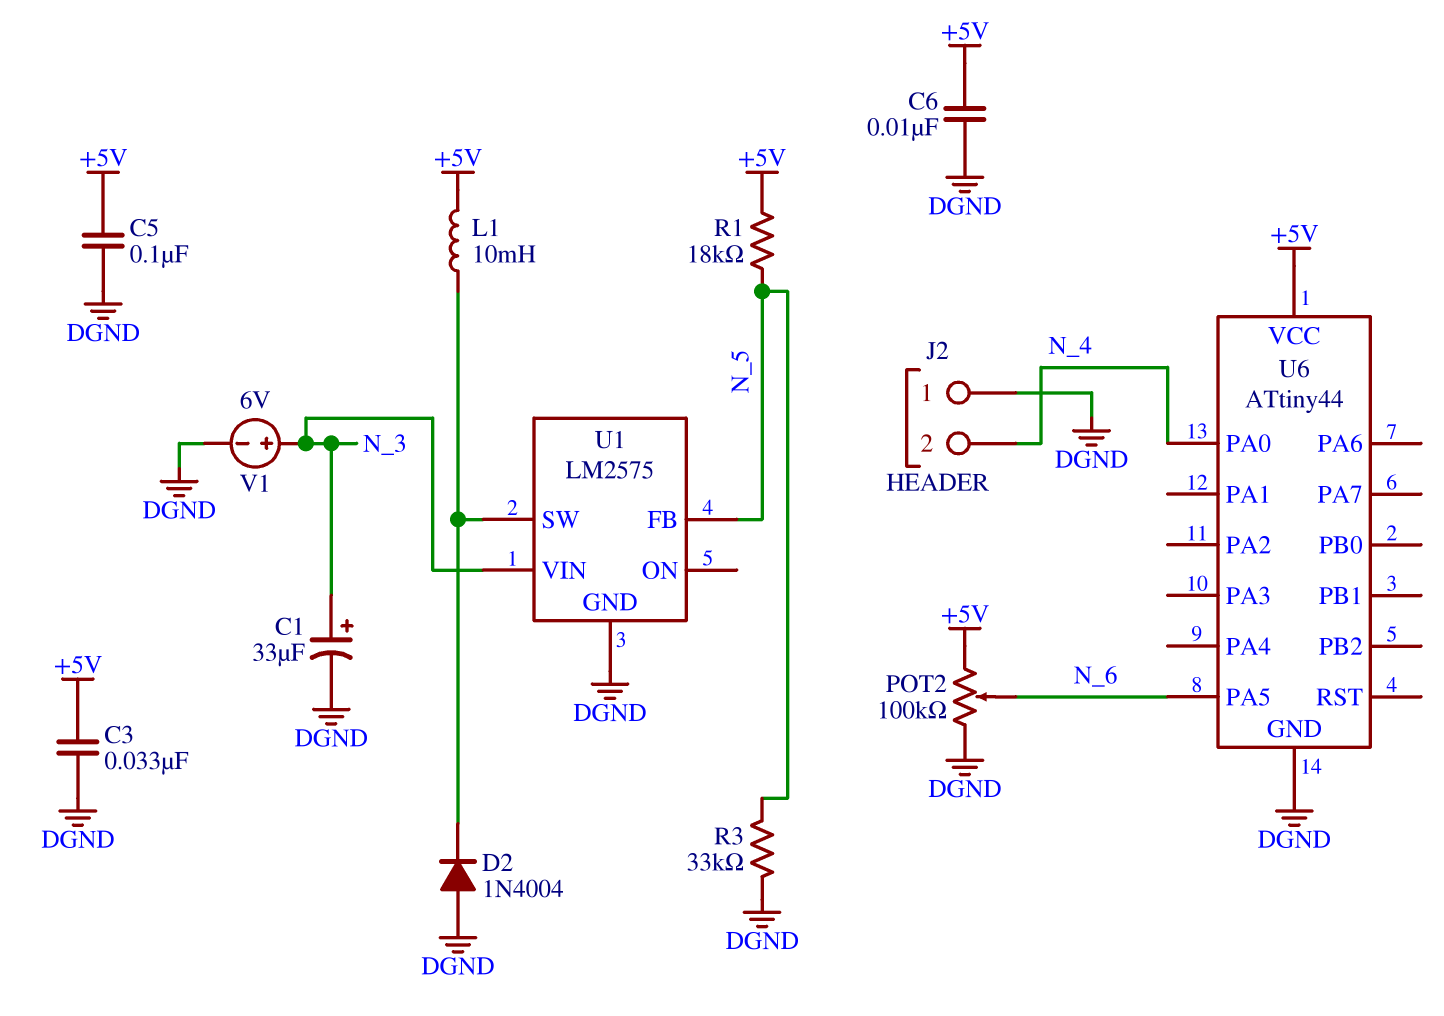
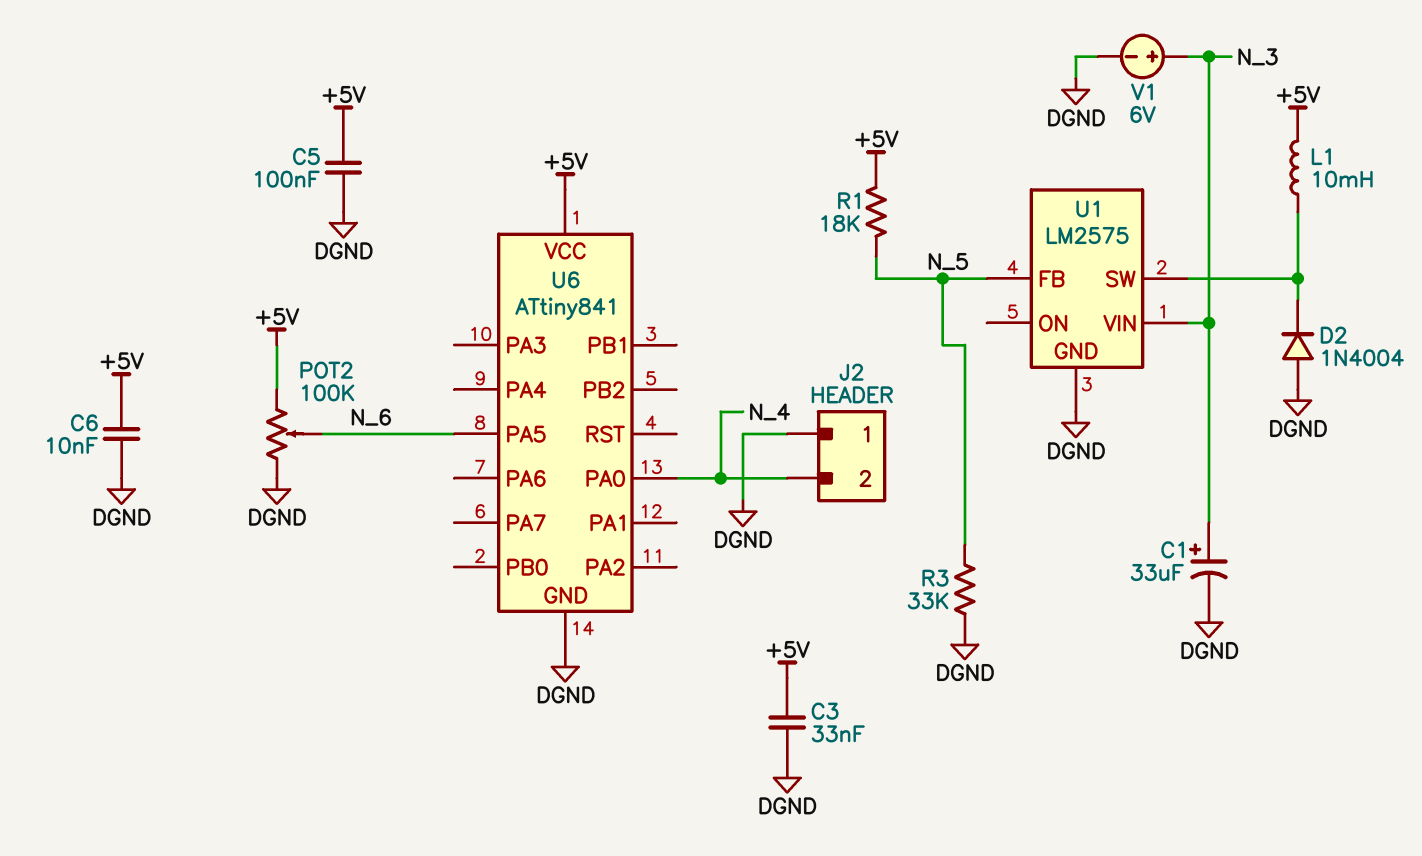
U6: ATtiny44 -> ATtiny841

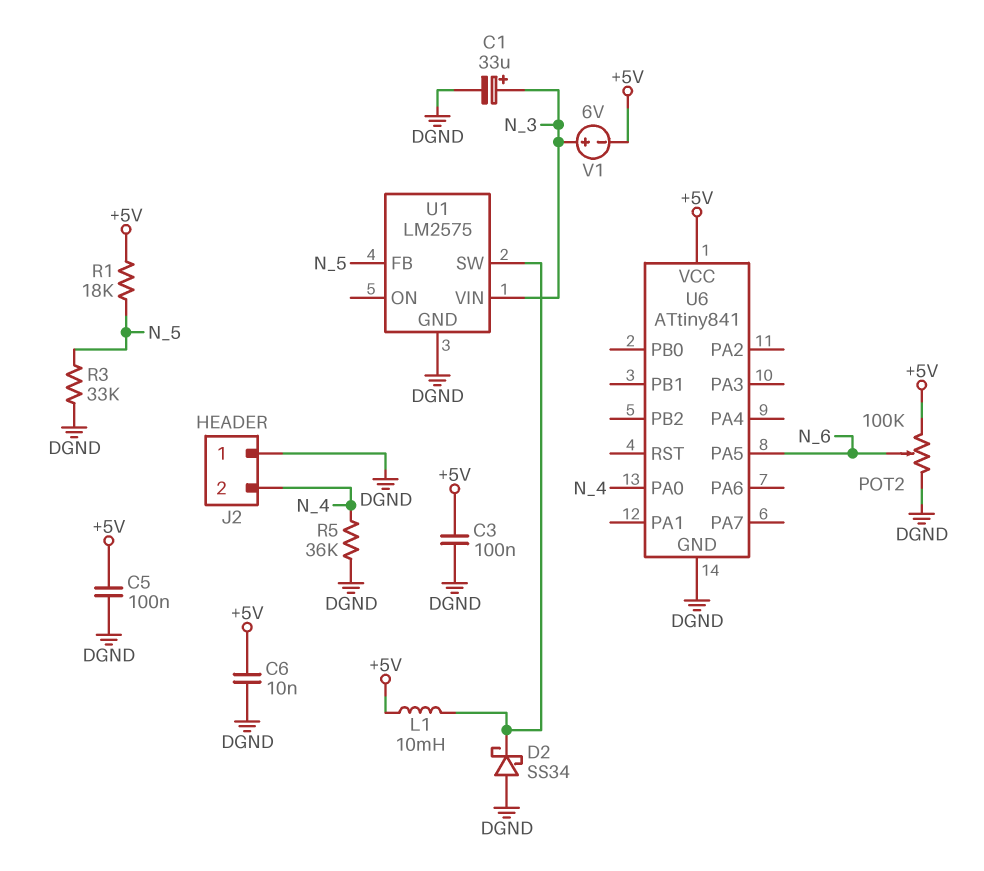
C3: 33nF (+5V, DGND) -> 100nF (+5V, DGND)
D2: diode 1N4004 (A DGND, K U1/SW) -> schottky SS34 (A DGND, K U1/SW)
R5: none -> 36k (DGND, N_4)
V1: 6V (plus N_3, minus DGND) -> 6V (plus N_3, minus +5V)

